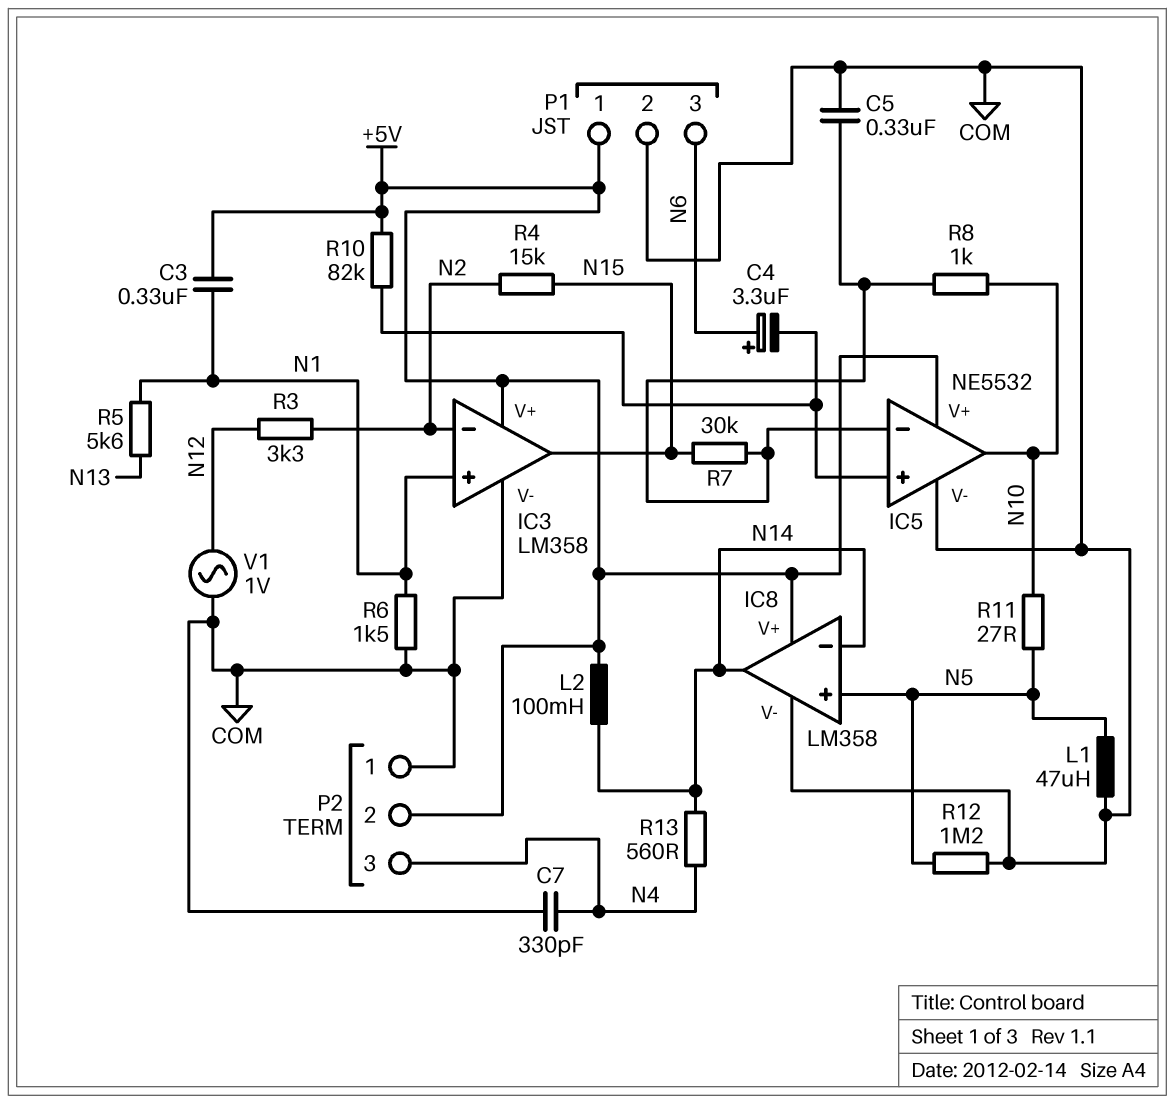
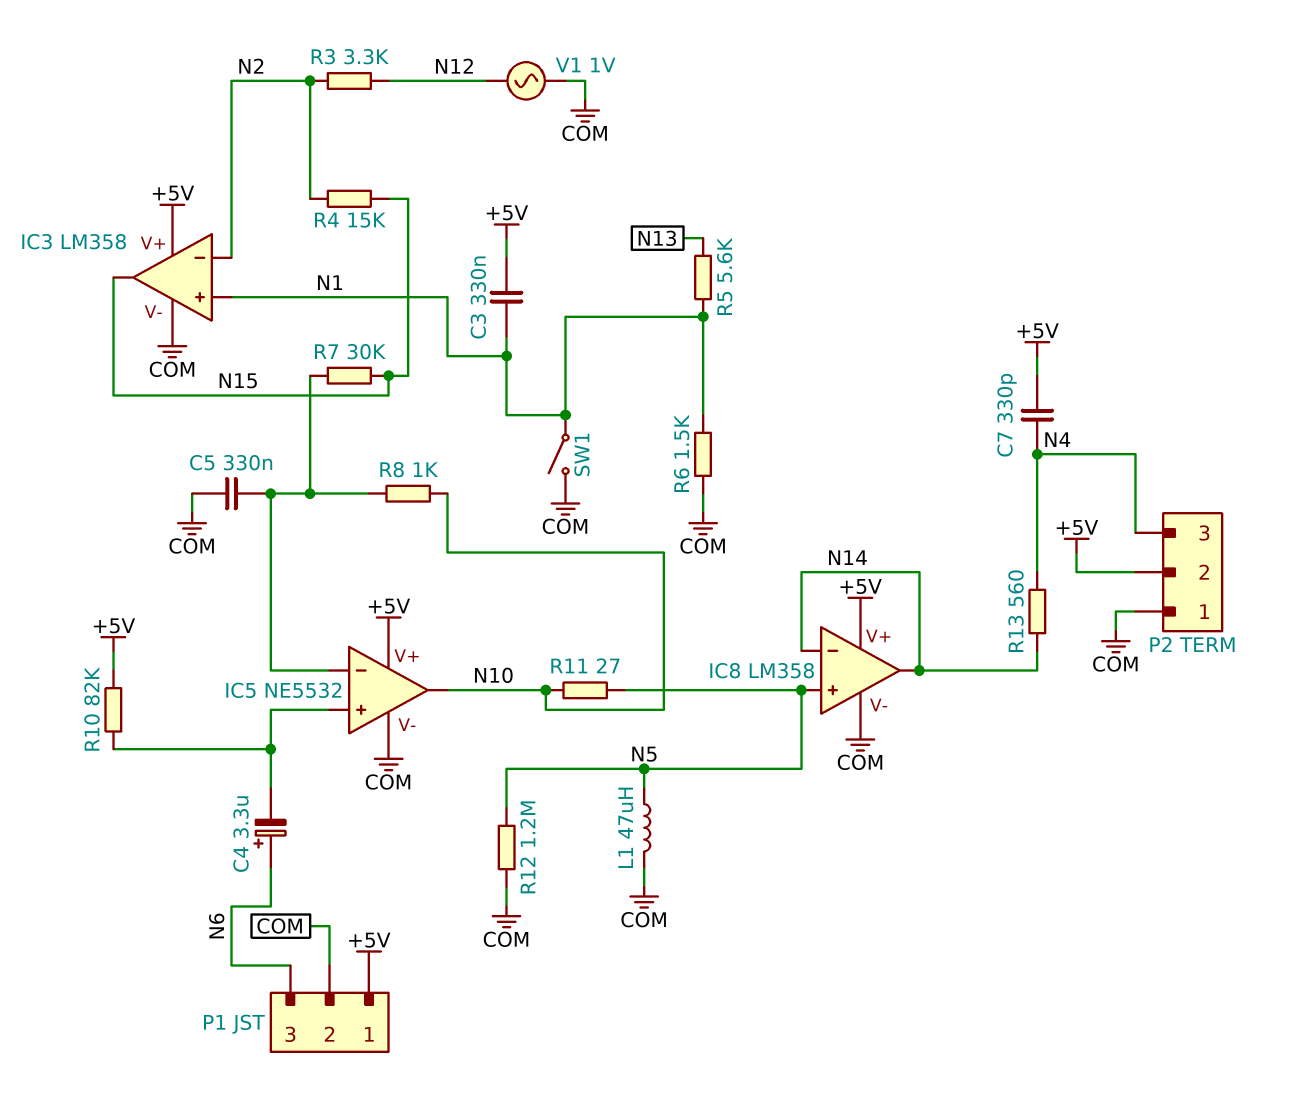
C7: 330pF (COM, N4) -> 330pF (+5V, N4)
L2: 100mH (+5V, N14) -> none
SW1: none -> switch (COM, N1)

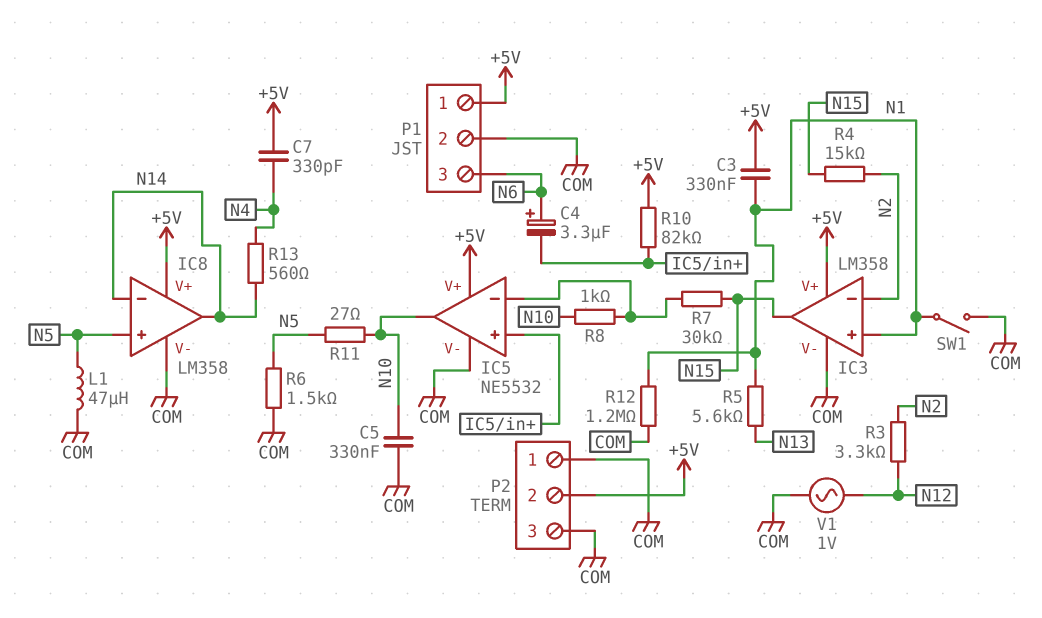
C5: 330nF (COM, IC5/in-) -> 330nF (COM, N10)
P2 pin 3: N4 -> COM
R6: 1.5k (COM, N1) -> 1.5k (COM, N5)
R12: 1.2M (COM, N5) -> 1.2M (COM, N1)

